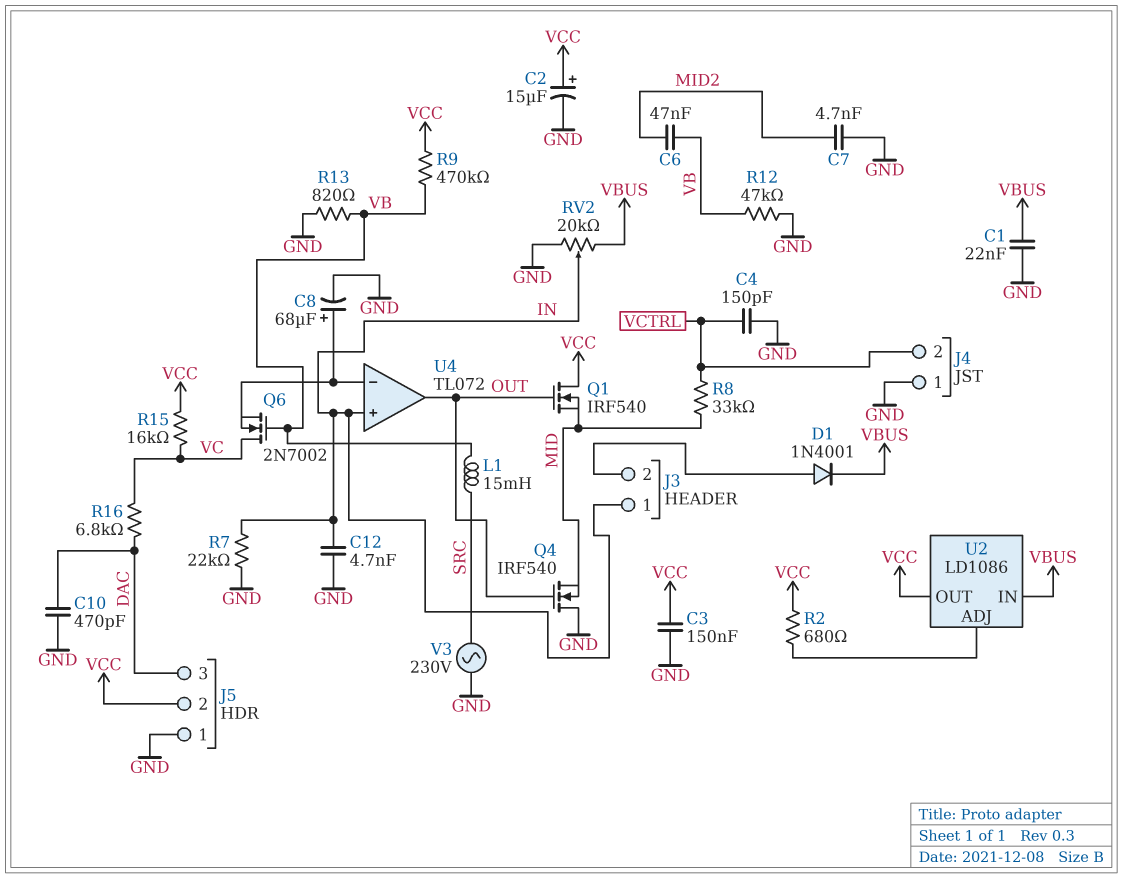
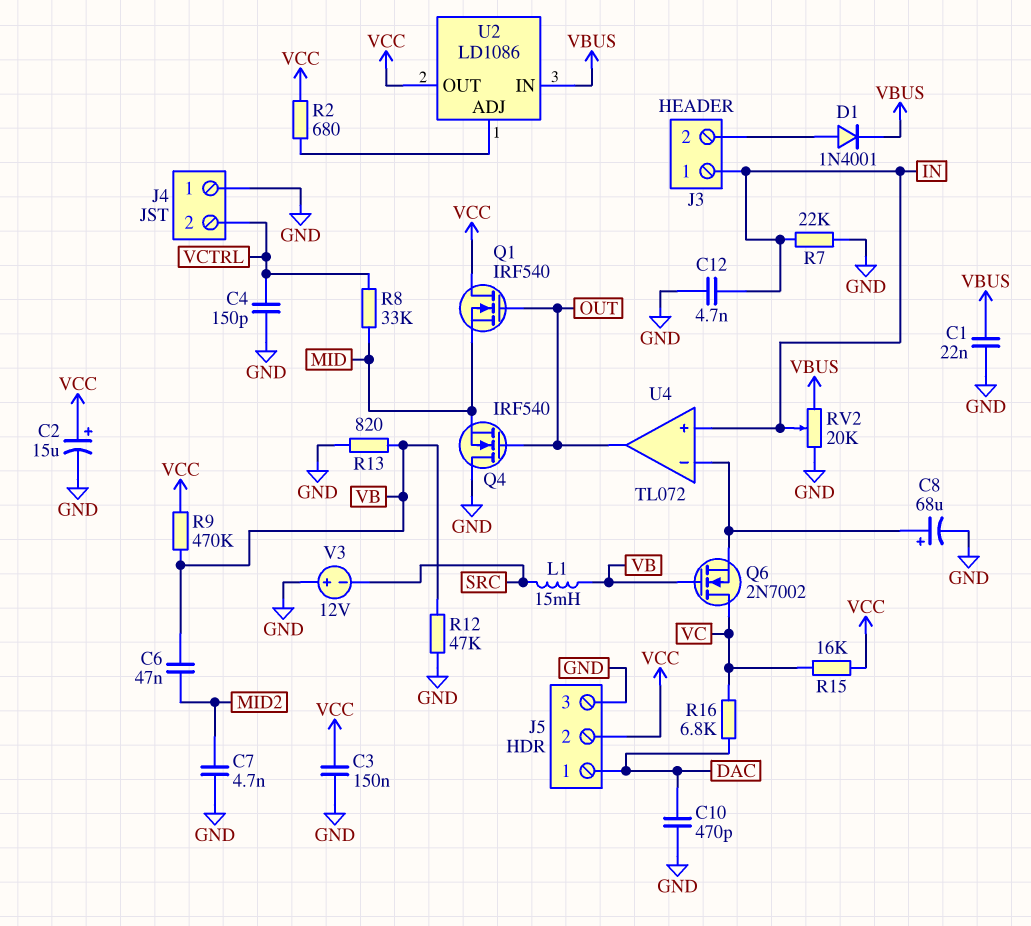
J5 pin 1: GND -> DAC
J5 pin 3: DAC -> GND
V3: AC 230V (GND, SRC) -> 12V (plus GND, minus SRC)

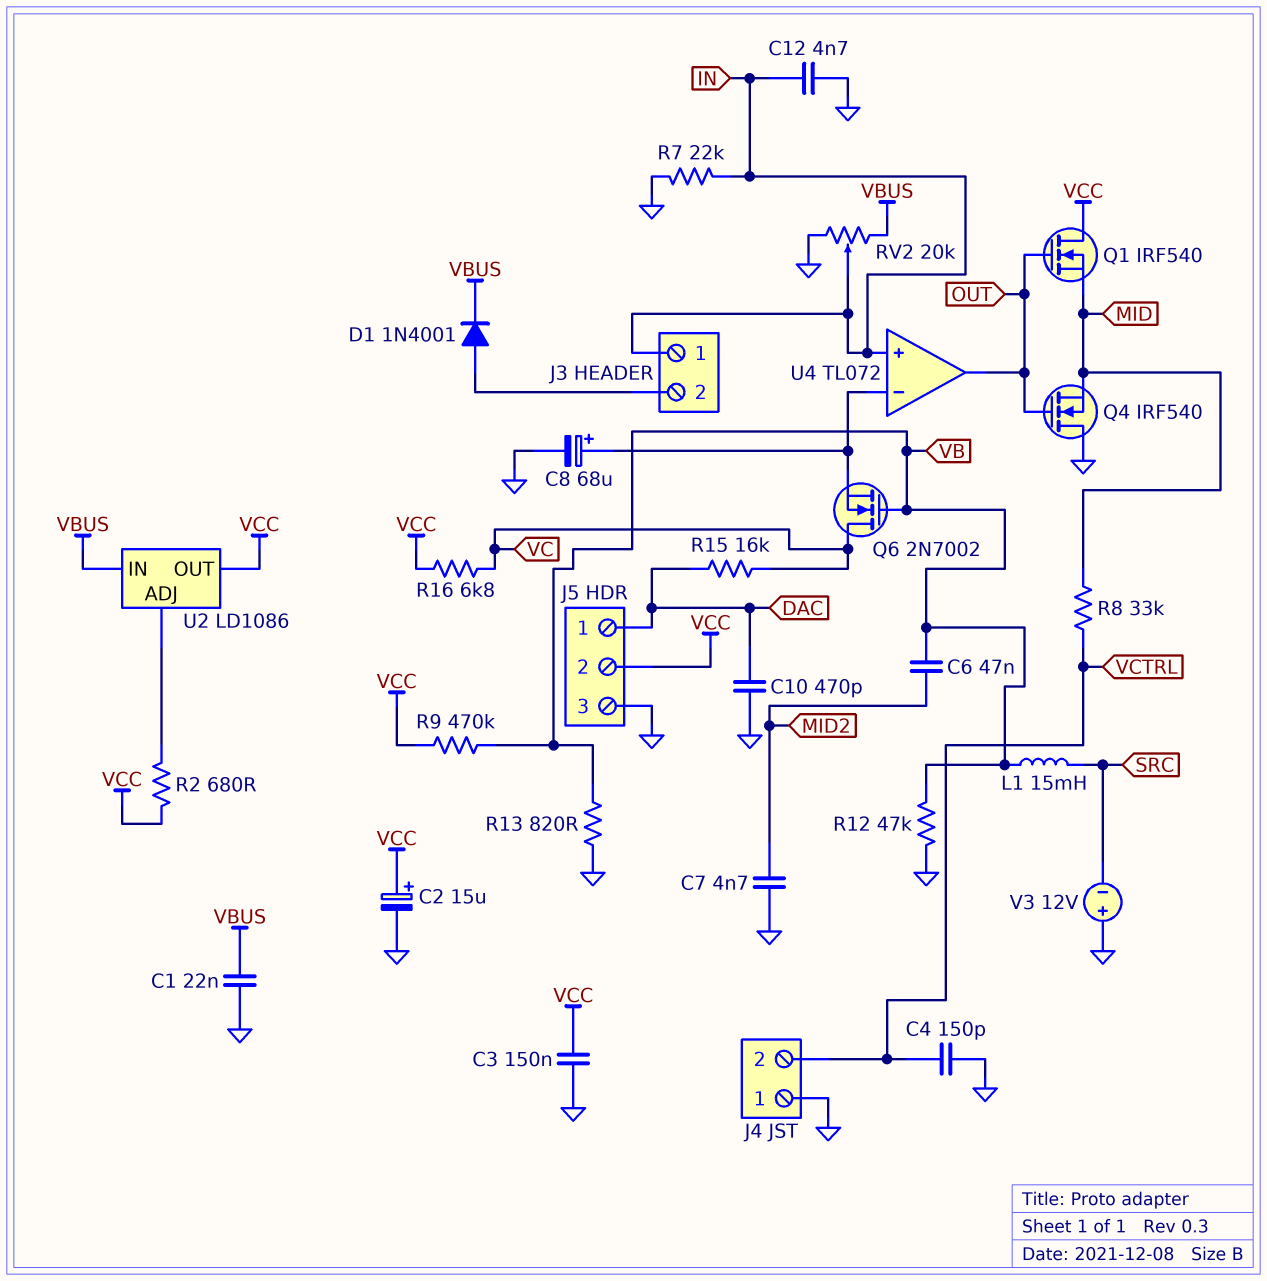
R15: 16k (VC, VCC) -> 16k (DAC, VC)
R16: 6.8k (DAC, VC) -> 6.8k (VC, VCC)

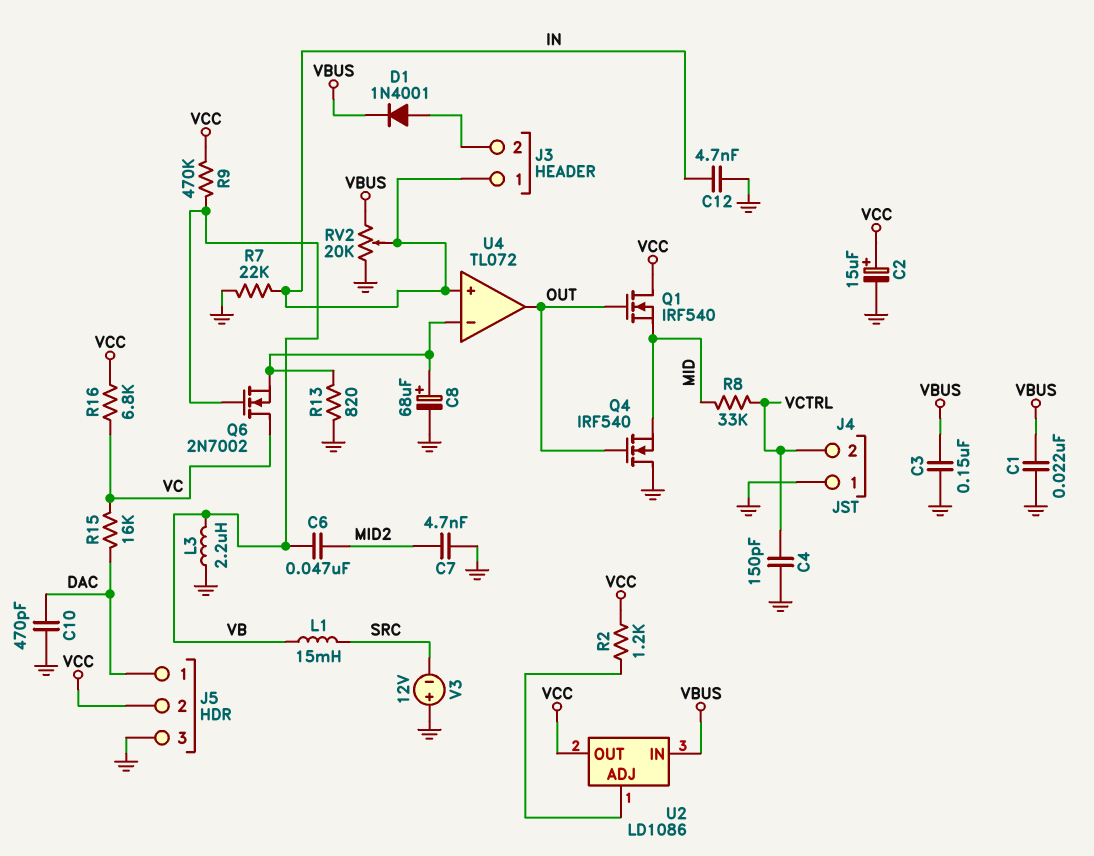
C3: 150nF (GND, VCC) -> 150nF (GND, VBUS)
L3: none -> 2.2uH (GND, VB)
R2: 680 (U2/ADJ, VCC) -> 1.2k (U2/ADJ, VCC)
R12: 47k (GND, VB) -> none
R13: 820 (GND, VB) -> 820 (GND, U4/in-)

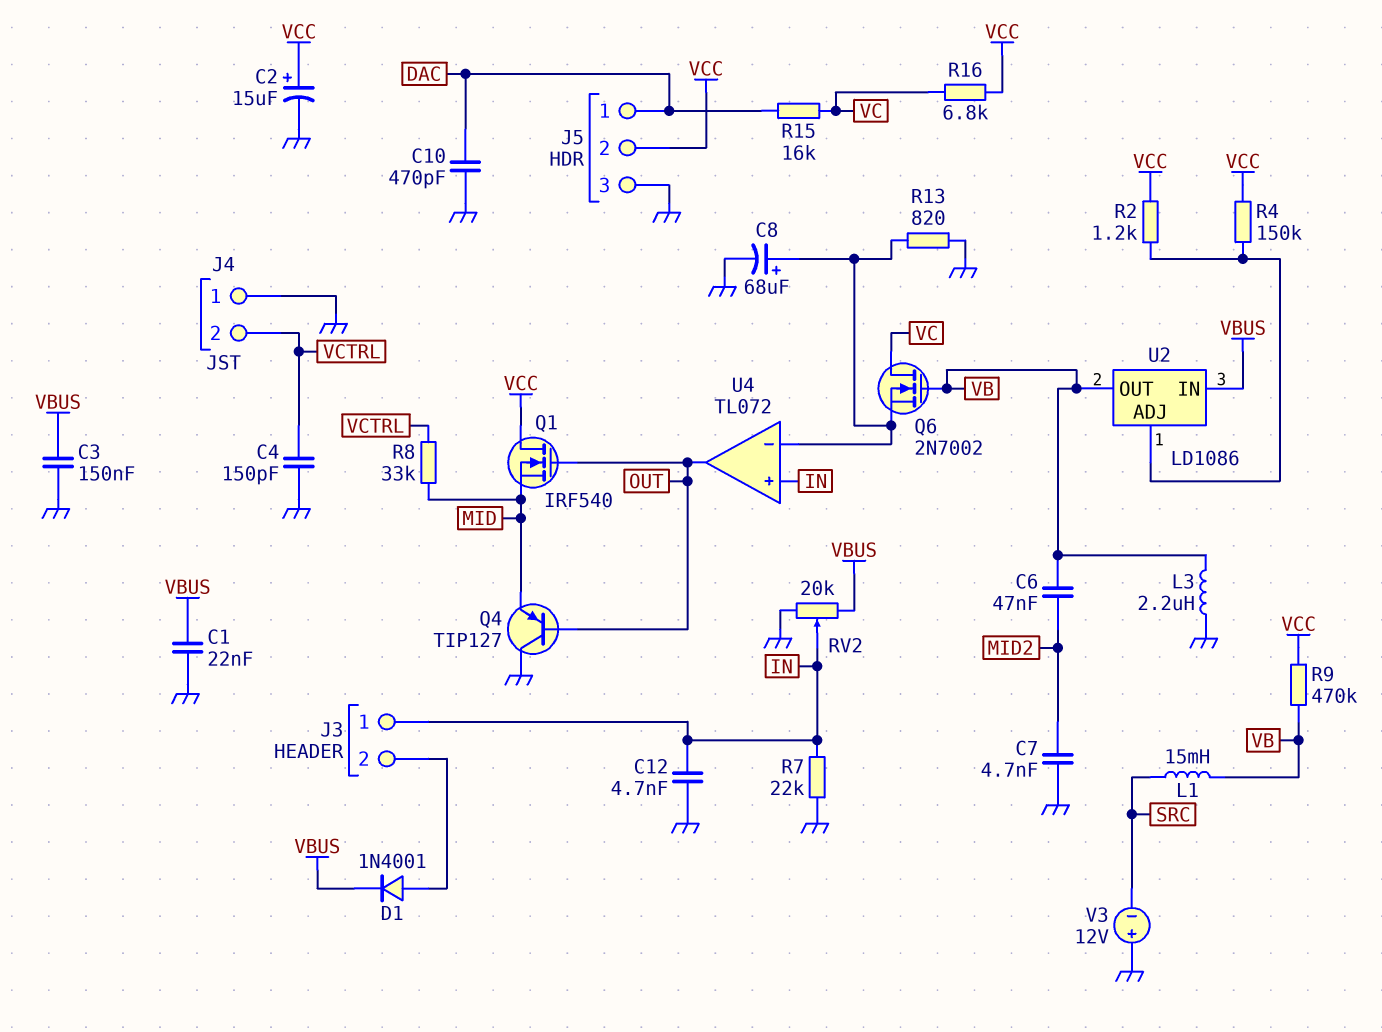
Q4: NMOS IRF540 (G OUT, D GND, S MID) -> PNP TIP127 (B OUT, C GND, E MID)
R4: none -> 150k (U2/ADJ, VCC)
U2 pin OUT: VCC -> VB

